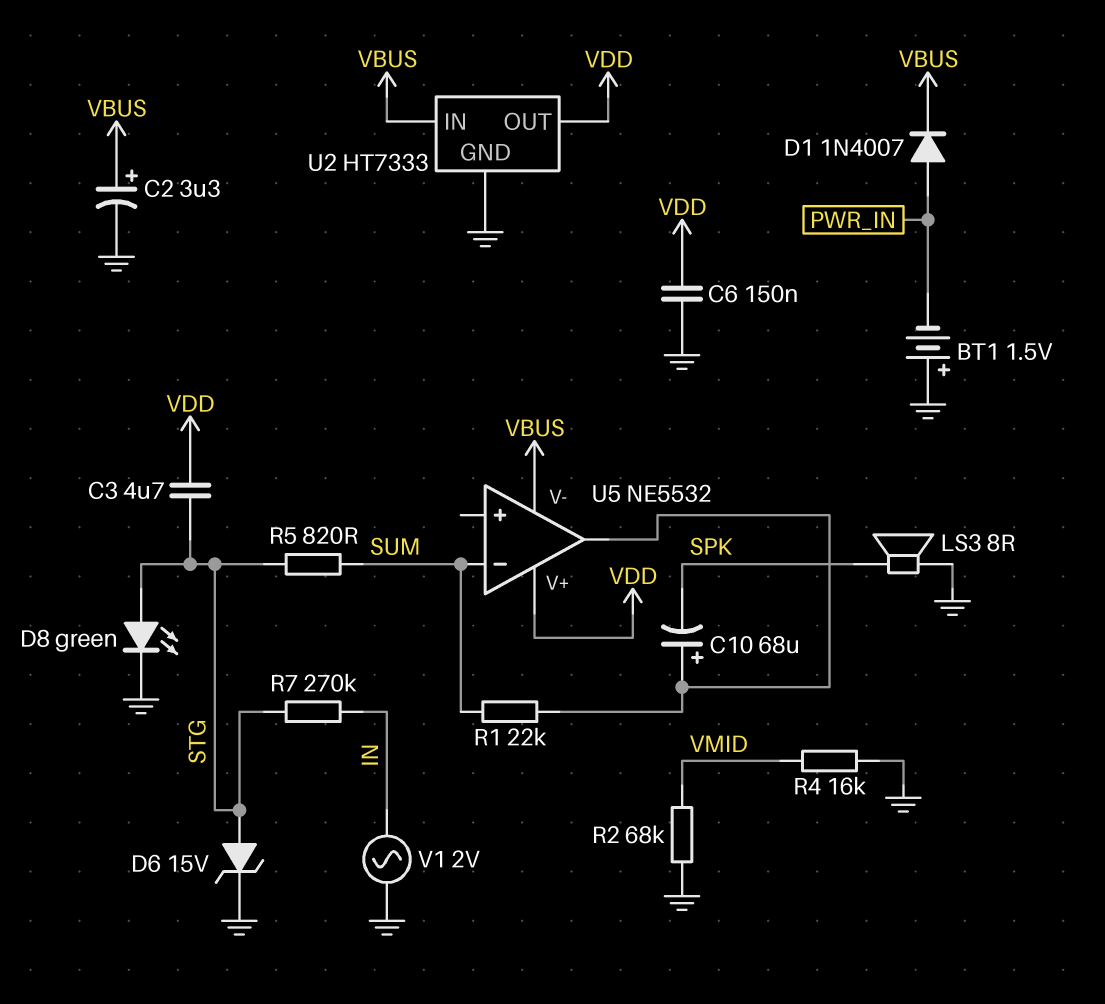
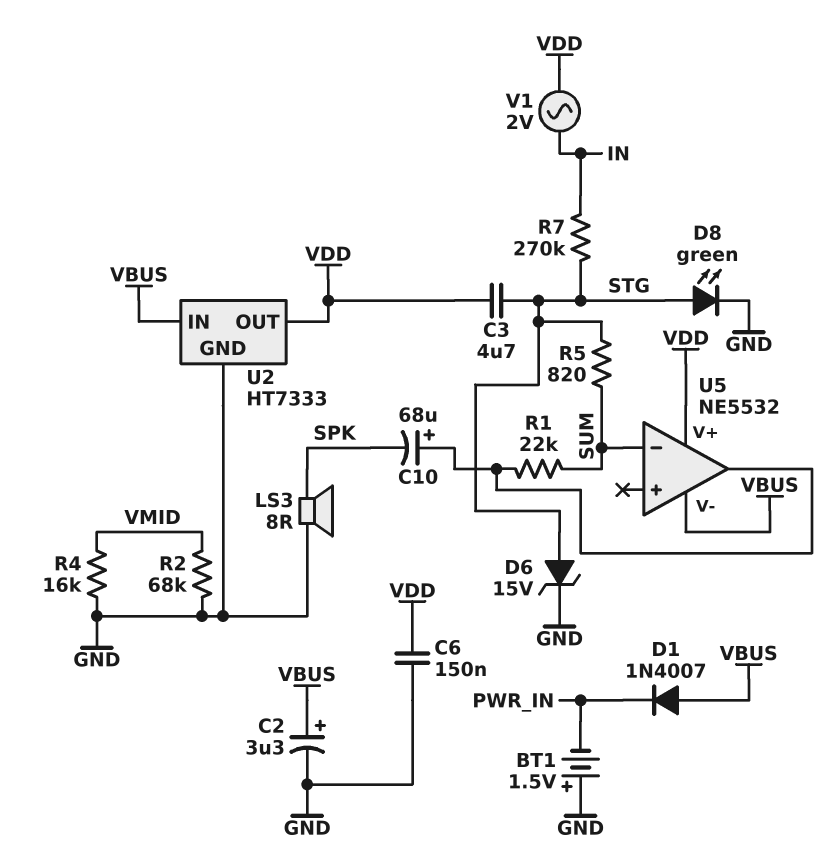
D1: diode 1N4007 (A PWR_IN, K VBUS) -> diode 1N4007 (A VBUS, K PWR_IN)
V1: AC 2V (GND, IN) -> AC 2V (IN, VDD)

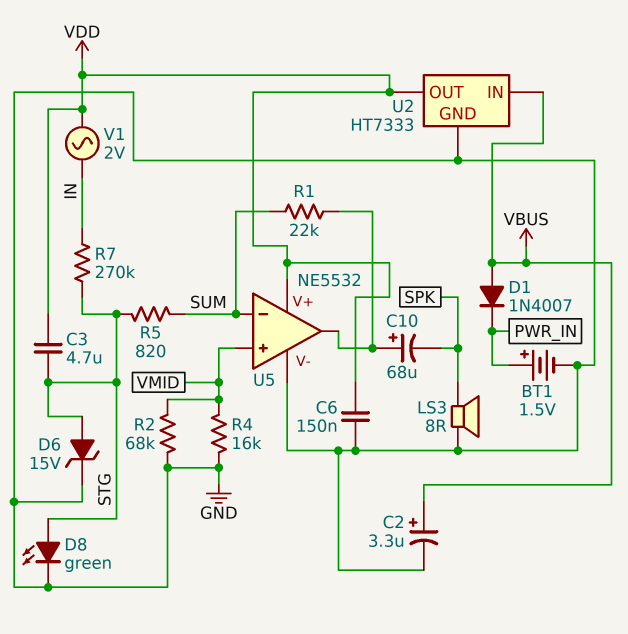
BT1: 1.5V (plus GND, minus PWR_IN) -> 1.5V (plus PWR_IN, minus GND)
U5 pin V-: VBUS -> GND
U5 pin in+: none -> VMID

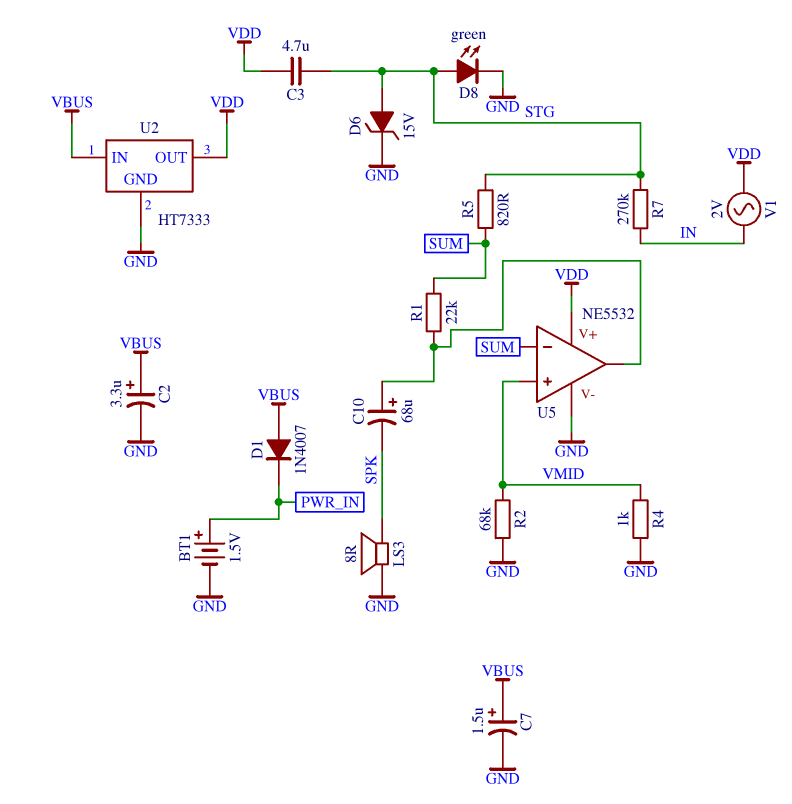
C6: 150nF (GND, VDD) -> none
C7: none -> 1.5uF (plus VBUS, minus GND)
R4: 16k (GND, VMID) -> 1k (GND, VMID)

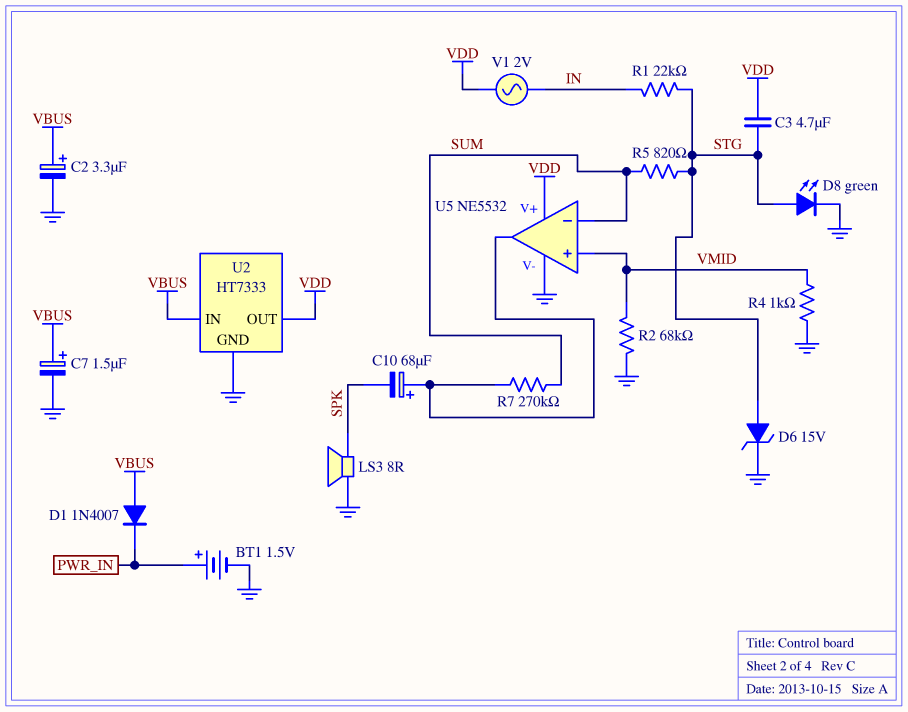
R1: 22k (SUM, U5/out) -> 22k (IN, STG)
R7: 270k (IN, STG) -> 270k (SUM, U5/out)

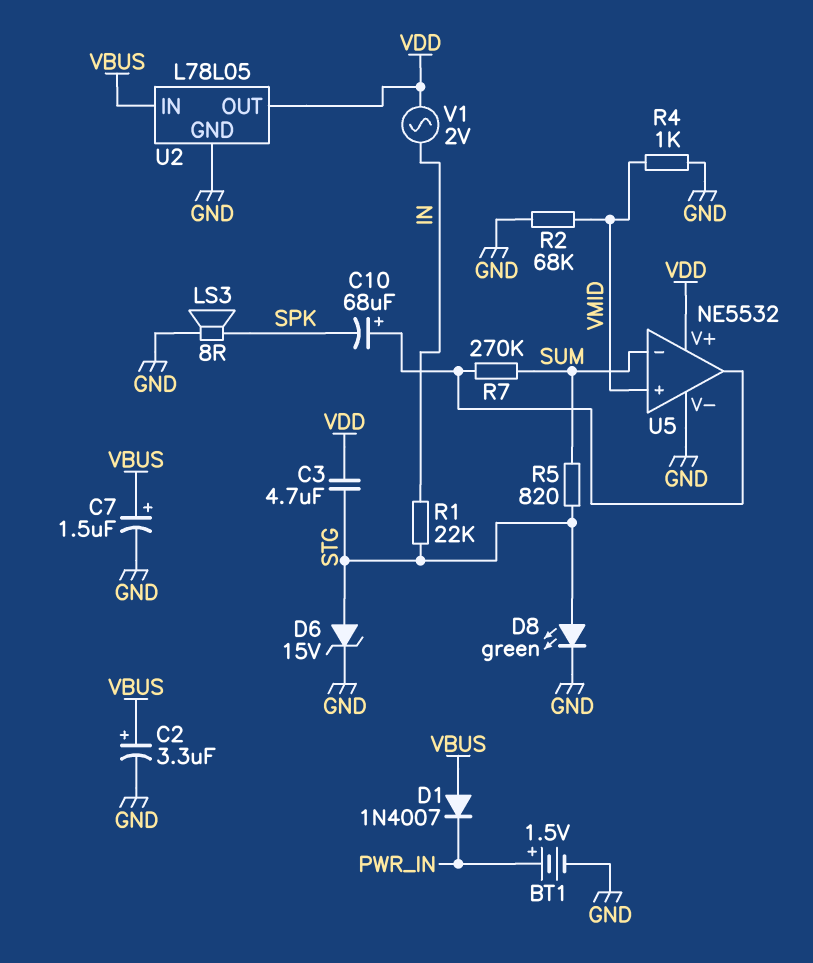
U2: HT7333 -> L78L05

